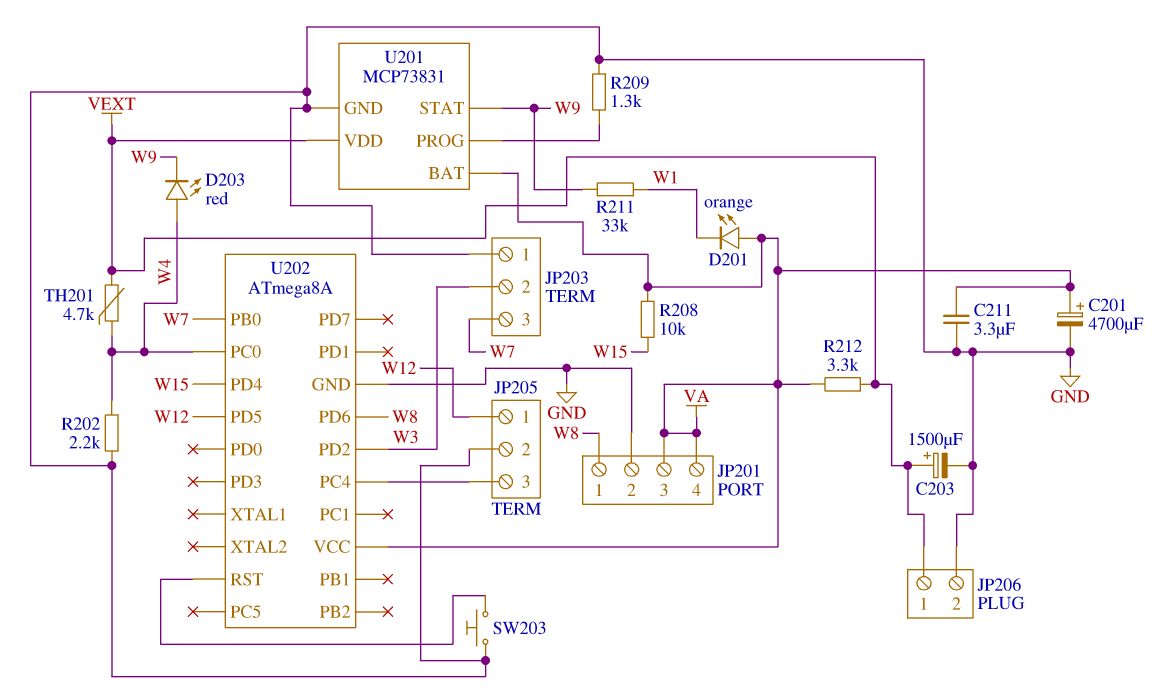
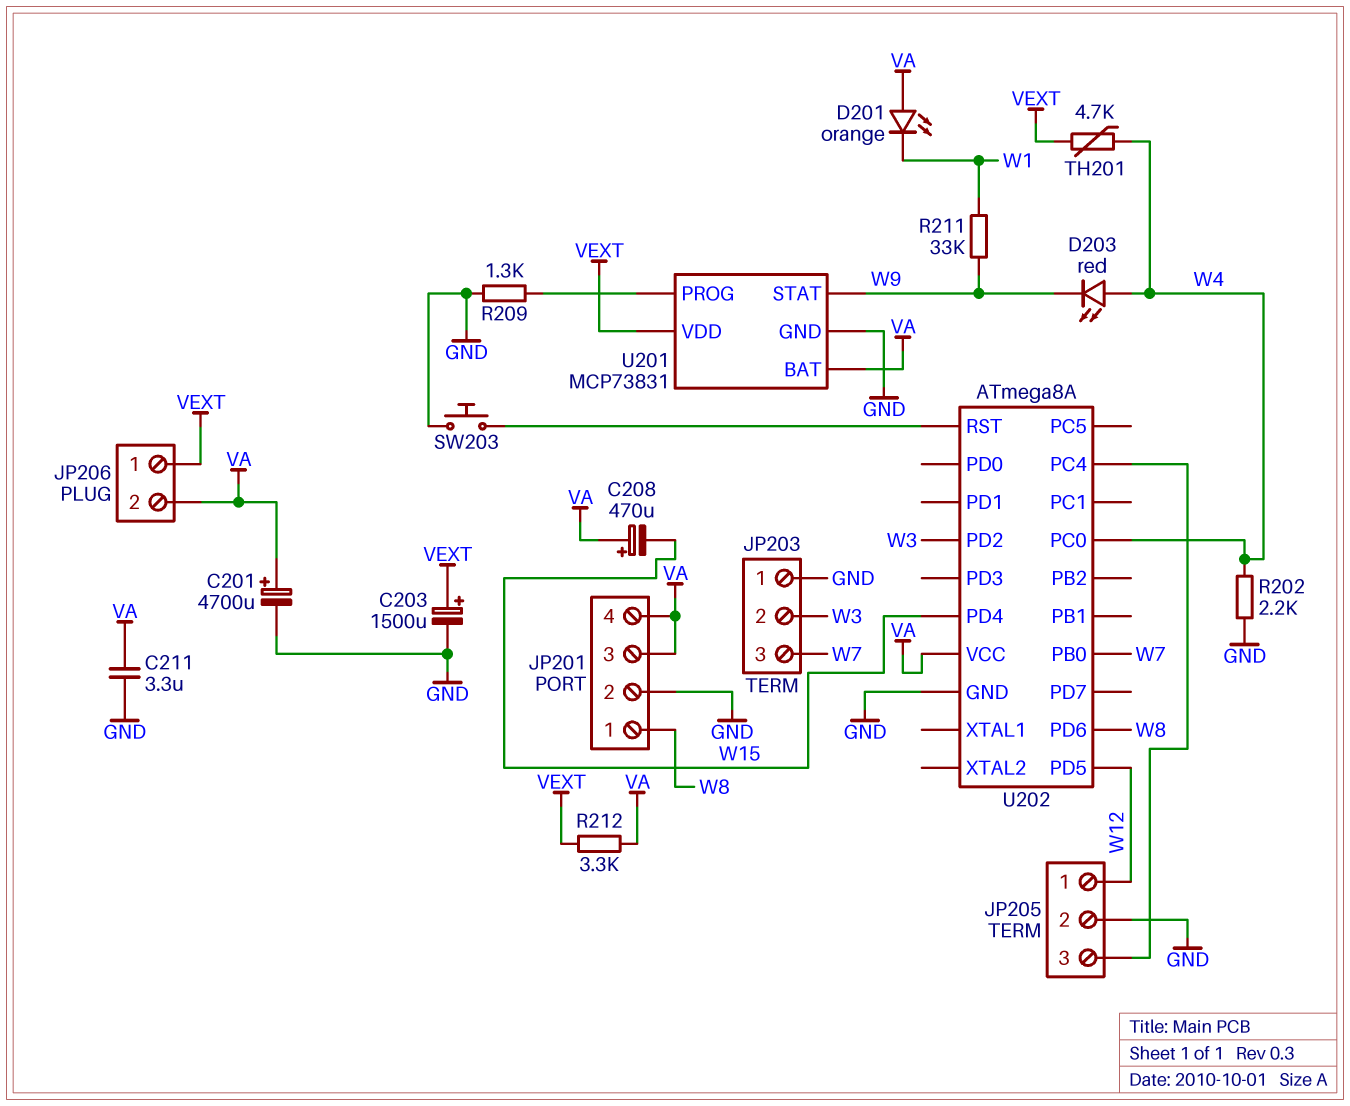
C208: none -> 470uF (plus VA, minus W15)
JP206 pin 2: GND -> VA
R208: 10k (VA, W15) -> none

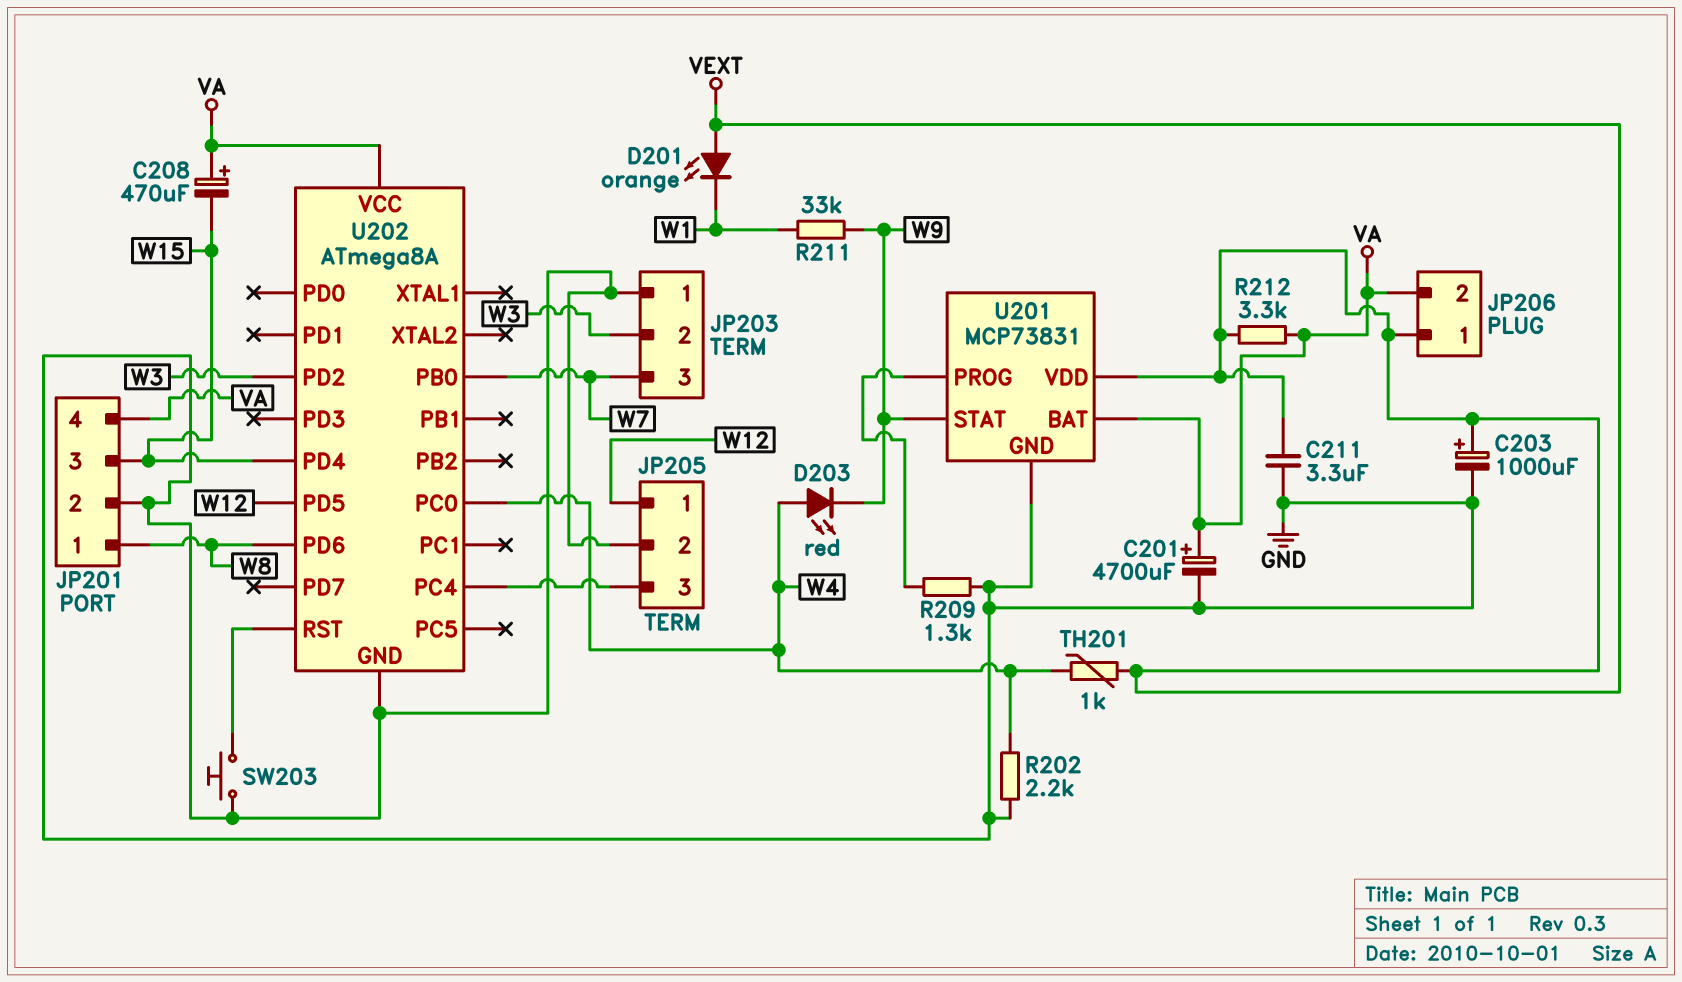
C203: 1500uF (plus VEXT, minus GND) -> 1000uF (plus VEXT, minus GND)
C211: 3.3uF (GND, VA) -> 3.3uF (GND, VEXT)
D201: LED orange (A VA, K W1) -> LED orange (A VEXT, K W1)
JP201 pin 3: VA -> W15
TH201: 4.7k (VEXT, W4) -> 1k (VEXT, W4)

